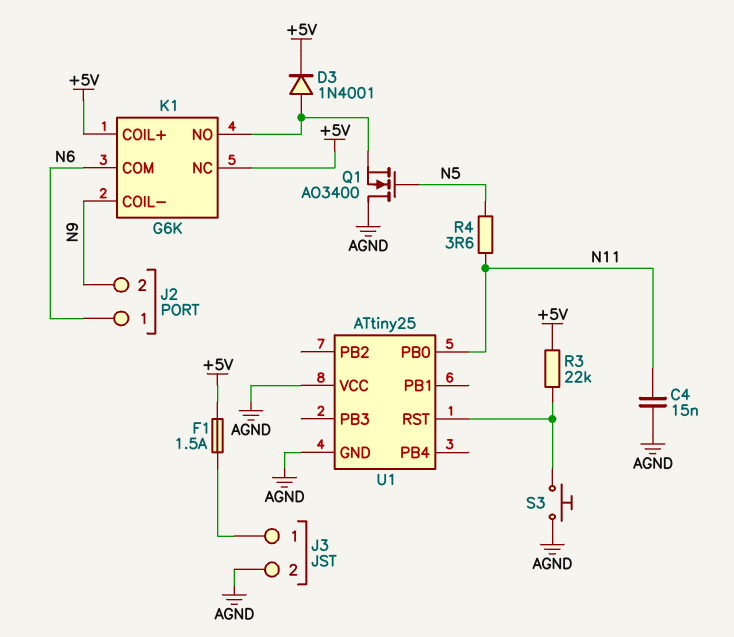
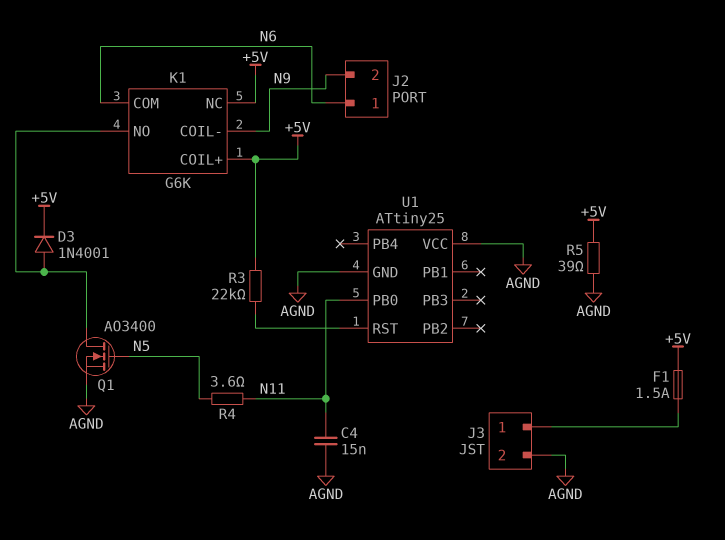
Q1: NMOS AO3400 (G N5, D AGND, S K1/NO) -> NMOS AO3400 (G N5, D K1/NO, S AGND)
R5: none -> 39 (+5V, AGND)
S3: button (AGND, U1/RST) -> none

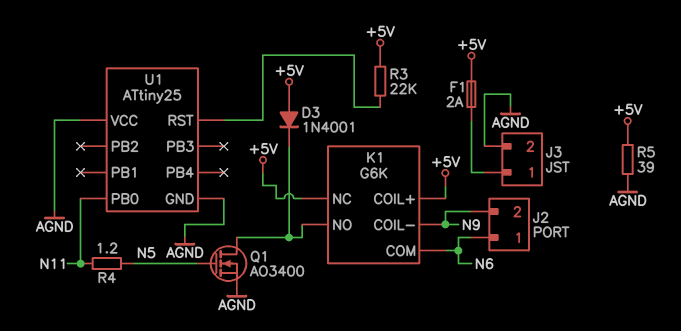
C4: 15nF (AGND, N11) -> none
D3: diode 1N4001 (A K1/NO, K +5V) -> diode 1N4001 (A +5V, K K1/NO)
F1: 1.5A (+5V, J3/1) -> 2A (+5V, J3/1)
R4: 3.6 (N5, N11) -> 1.2 (N5, N11)

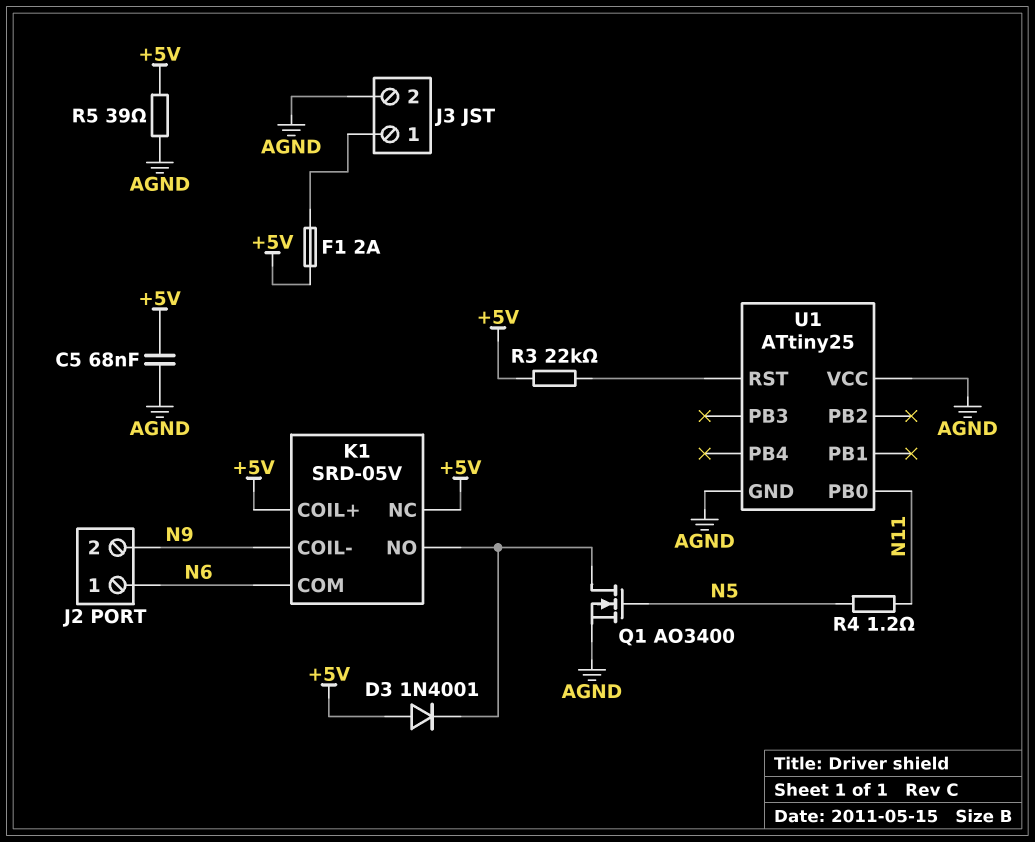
C5: none -> 68nF (+5V, AGND)
K1: G6K -> SRD-05V

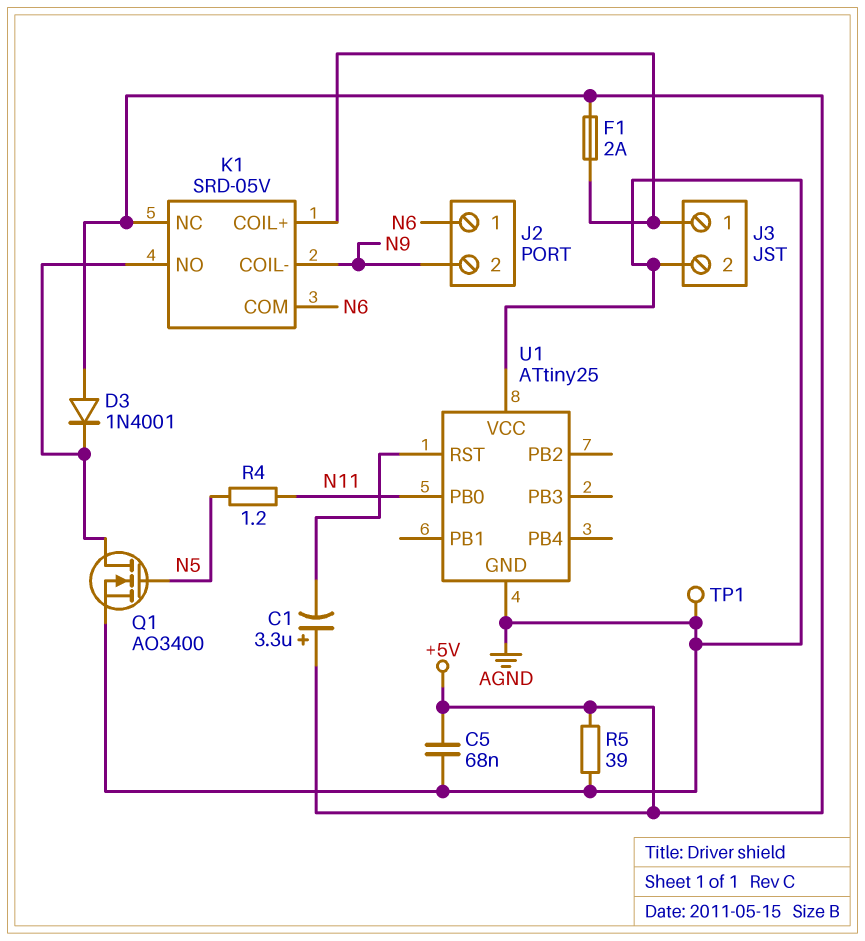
C1: none -> 3.3uF (plus +5V, minus U1/RST)
K1 pin COIL+: +5V -> J3/1
R3: 22k (+5V, U1/RST) -> none
TP1: none -> test point (AGND)

